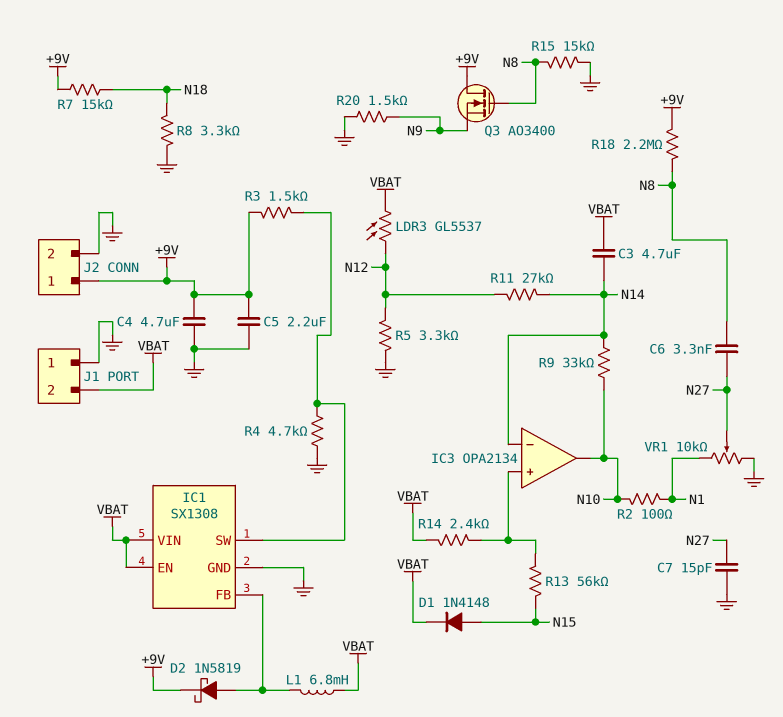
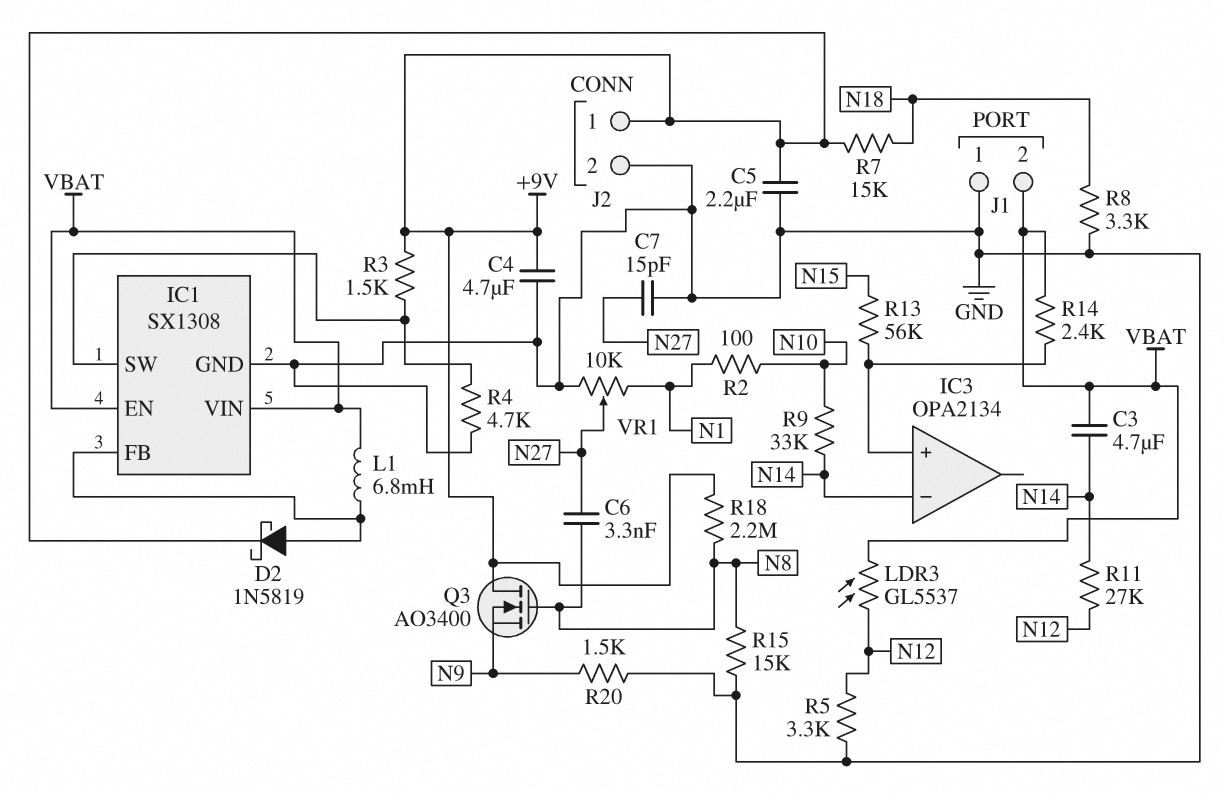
D1: diode 1N4148 (A N15, K VBAT) -> none
IC3 pin out: N10 -> none

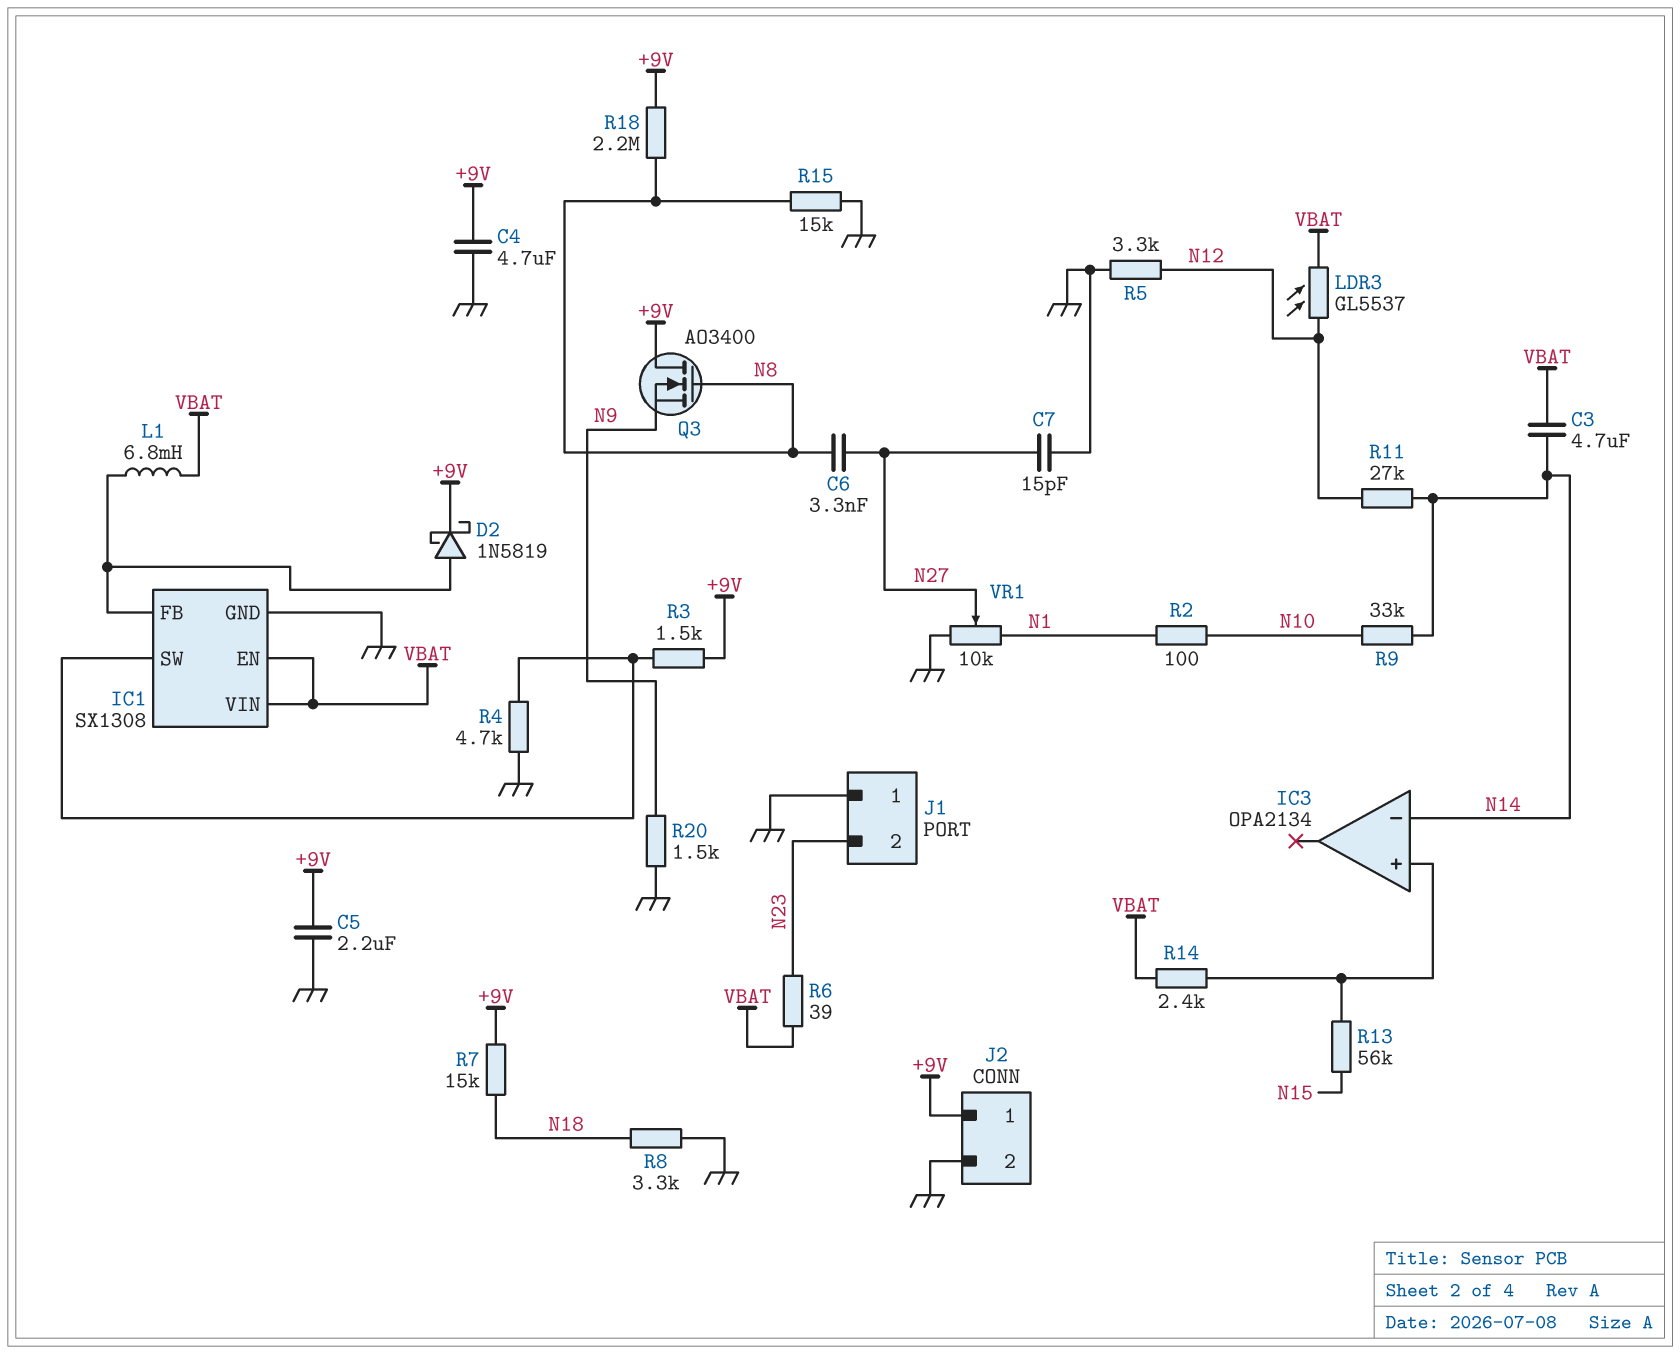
J1 pin 2: VBAT -> N23
R6: none -> 39 (N23, VBAT)

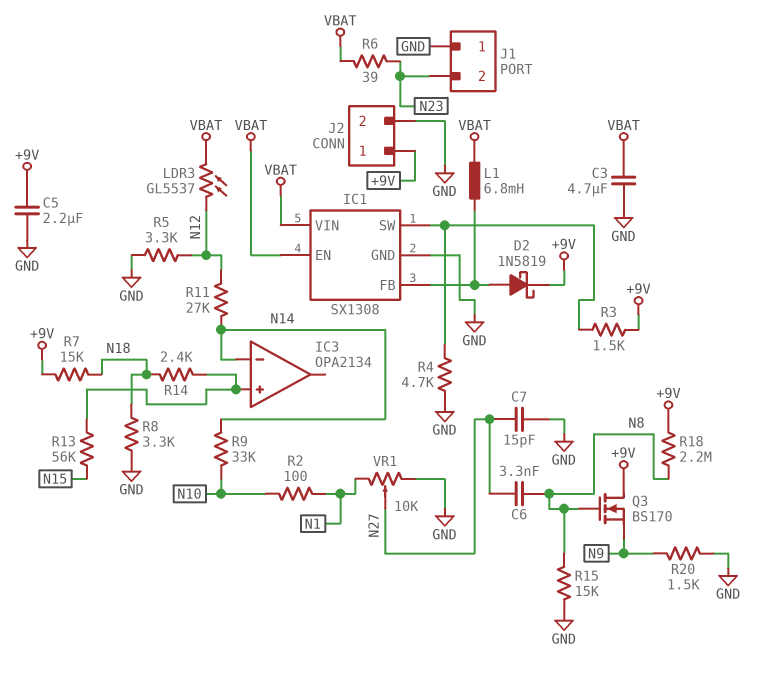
C3: 4.7uF (N14, VBAT) -> 4.7uF (GND, VBAT)
C4: 4.7uF (+9V, GND) -> none
Q3: NMOS AO3400 (G N8, D +9V, S N9) -> NMOS BS170 (G N8, D +9V, S N9)
R14: 2.4k (IC3/in+, VBAT) -> 2.4k (IC3/in+, N18)

